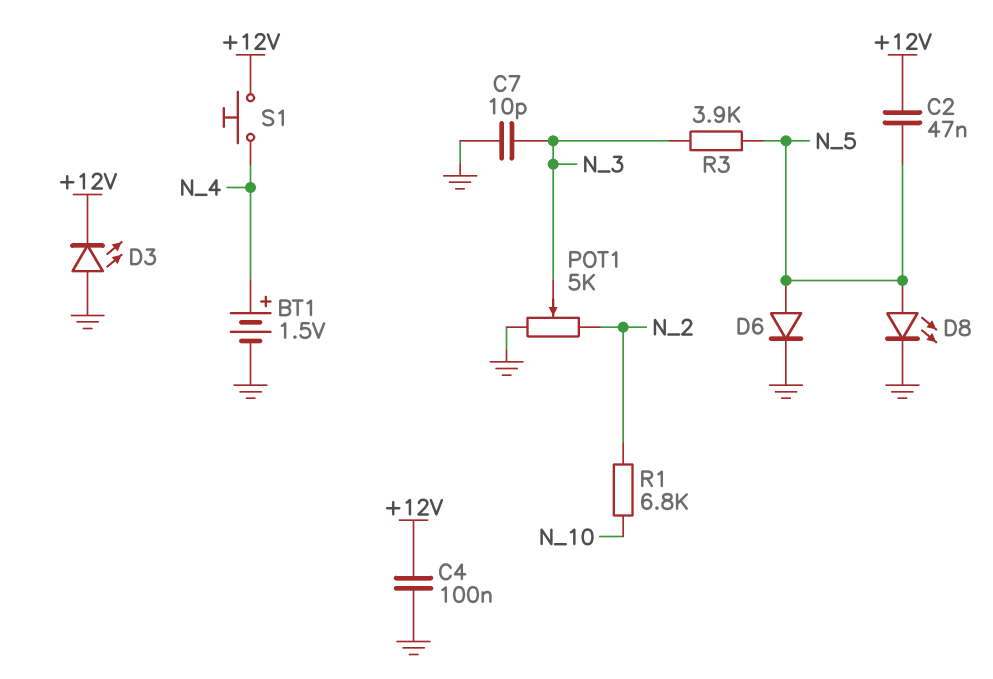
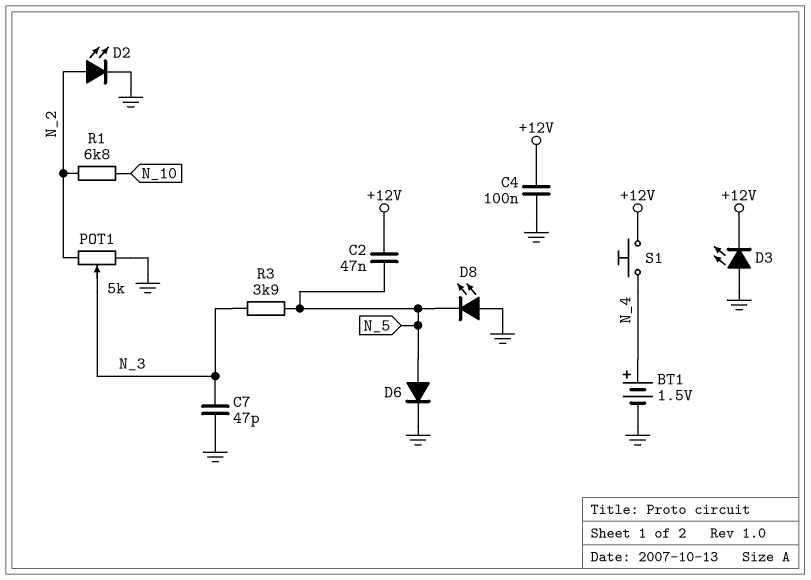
C7: 10pF (GND, N_3) -> 47pF (GND, N_3)
D2: none -> LED (A N_2, K GND)
D8: LED (A N_5, K GND) -> LED (A GND, K N_5)

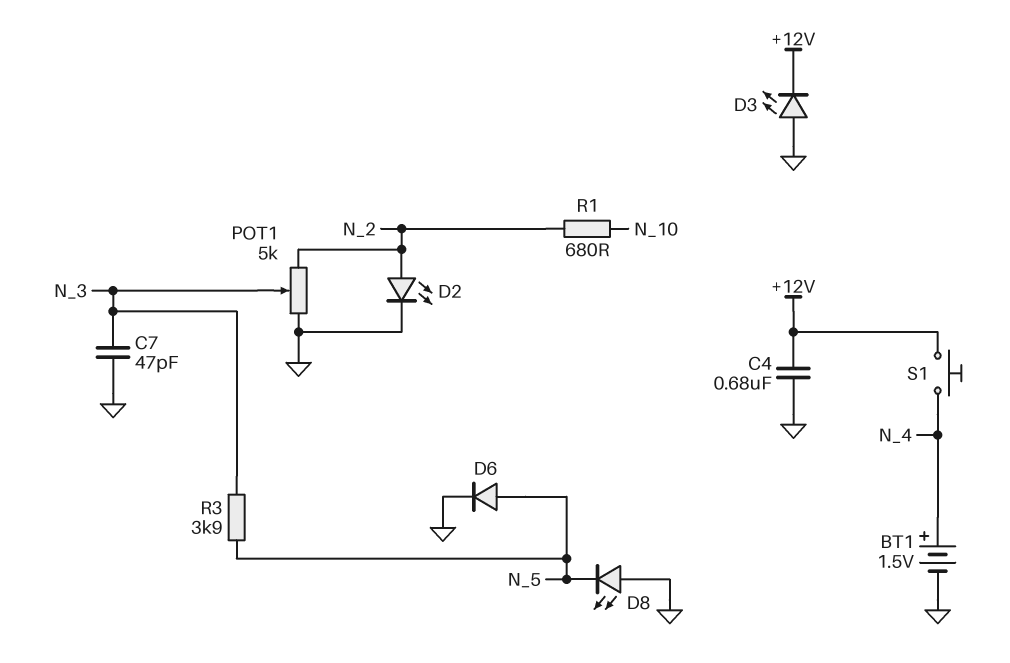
C2: 47nF (+12V, N_5) -> none
C4: 100nF (+12V, GND) -> 680nF (+12V, GND)
R1: 6.8k (N_2, N_10) -> 680 (N_2, N_10)

